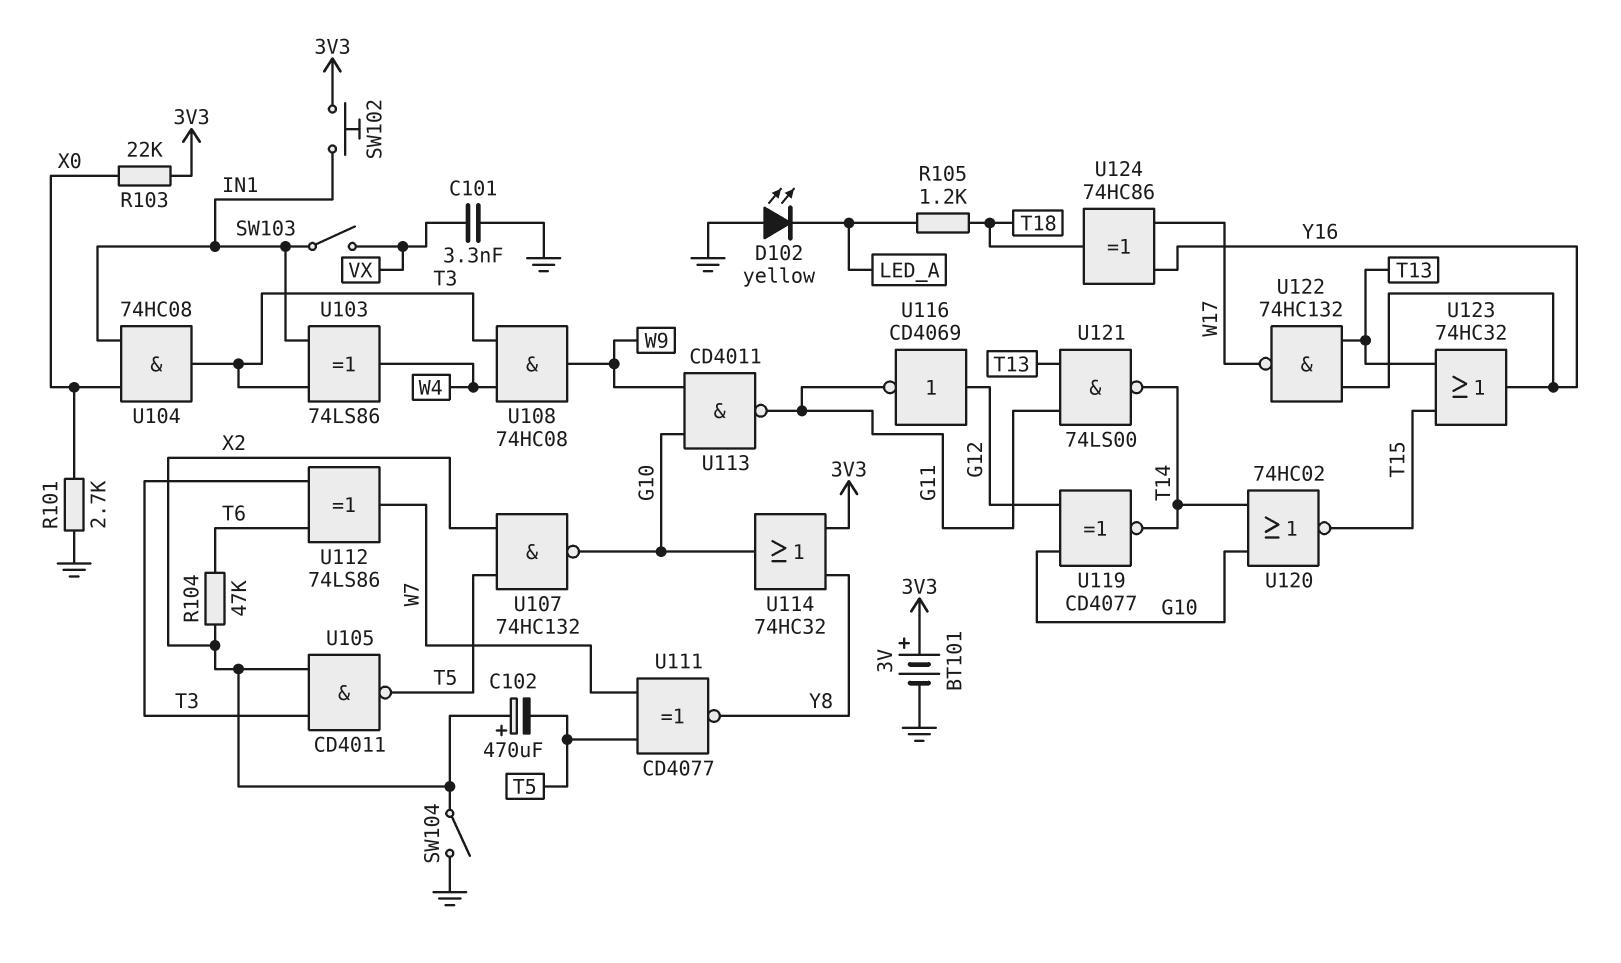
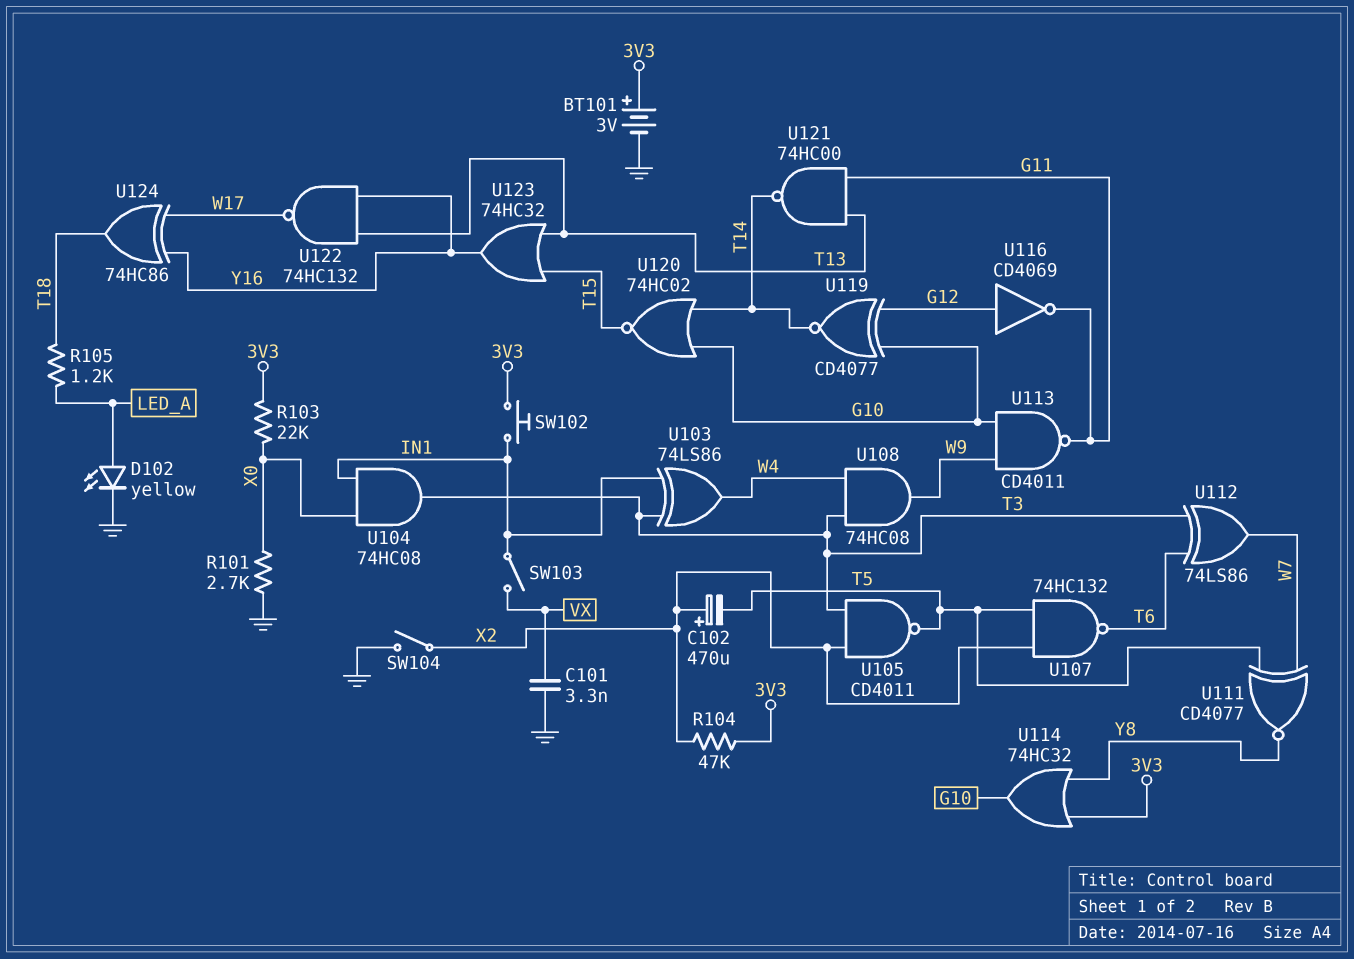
D102: LED yellow (A GND, K LED_A) -> LED yellow (A LED_A, K GND)
R104: 47k (T6, X2) -> 47k (3V3, X2)
U107: NAND 74HC132 (in T5, in X2, out G10) -> NAND 74HC132 (in T5, in X2, out T6)
U121: NAND 74LS00 (in G11, in T13, out T14) -> NAND 74HC00 (in G11, in T13, out T14)

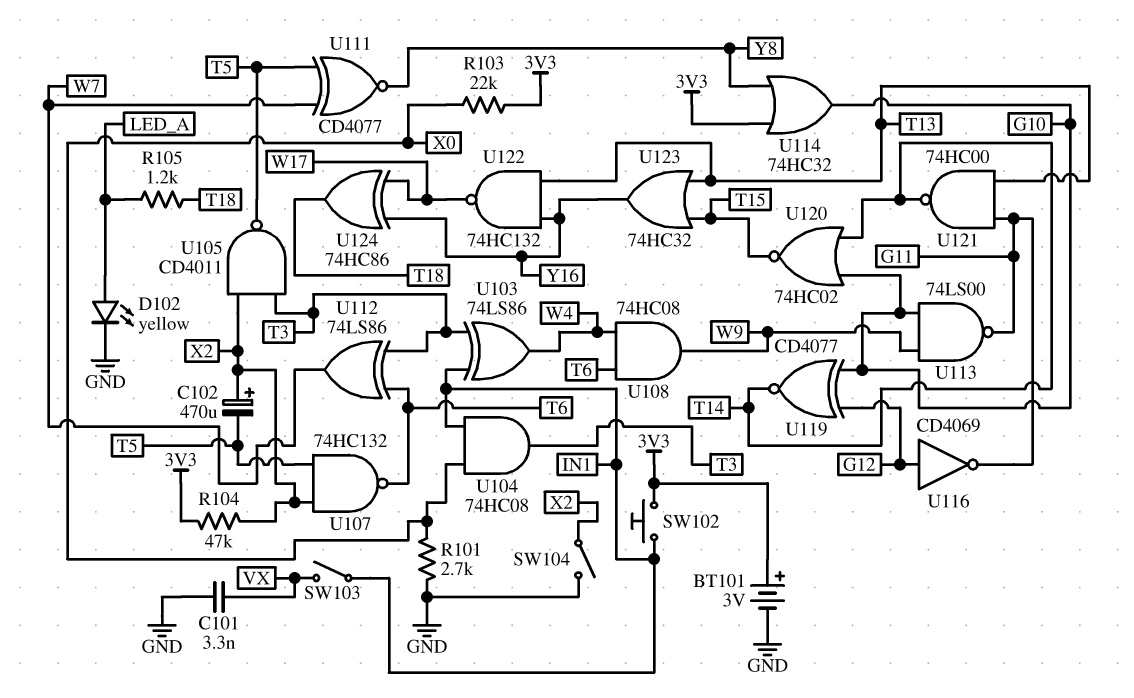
U108: AND 74HC08 (in T3, in W4, out W9) -> AND 74HC08 (in T6, in W4, out W9)
U113: NAND CD4011 (in G10, in W9, out G11) -> NAND 74LS00 (in G10, in W9, out G11)

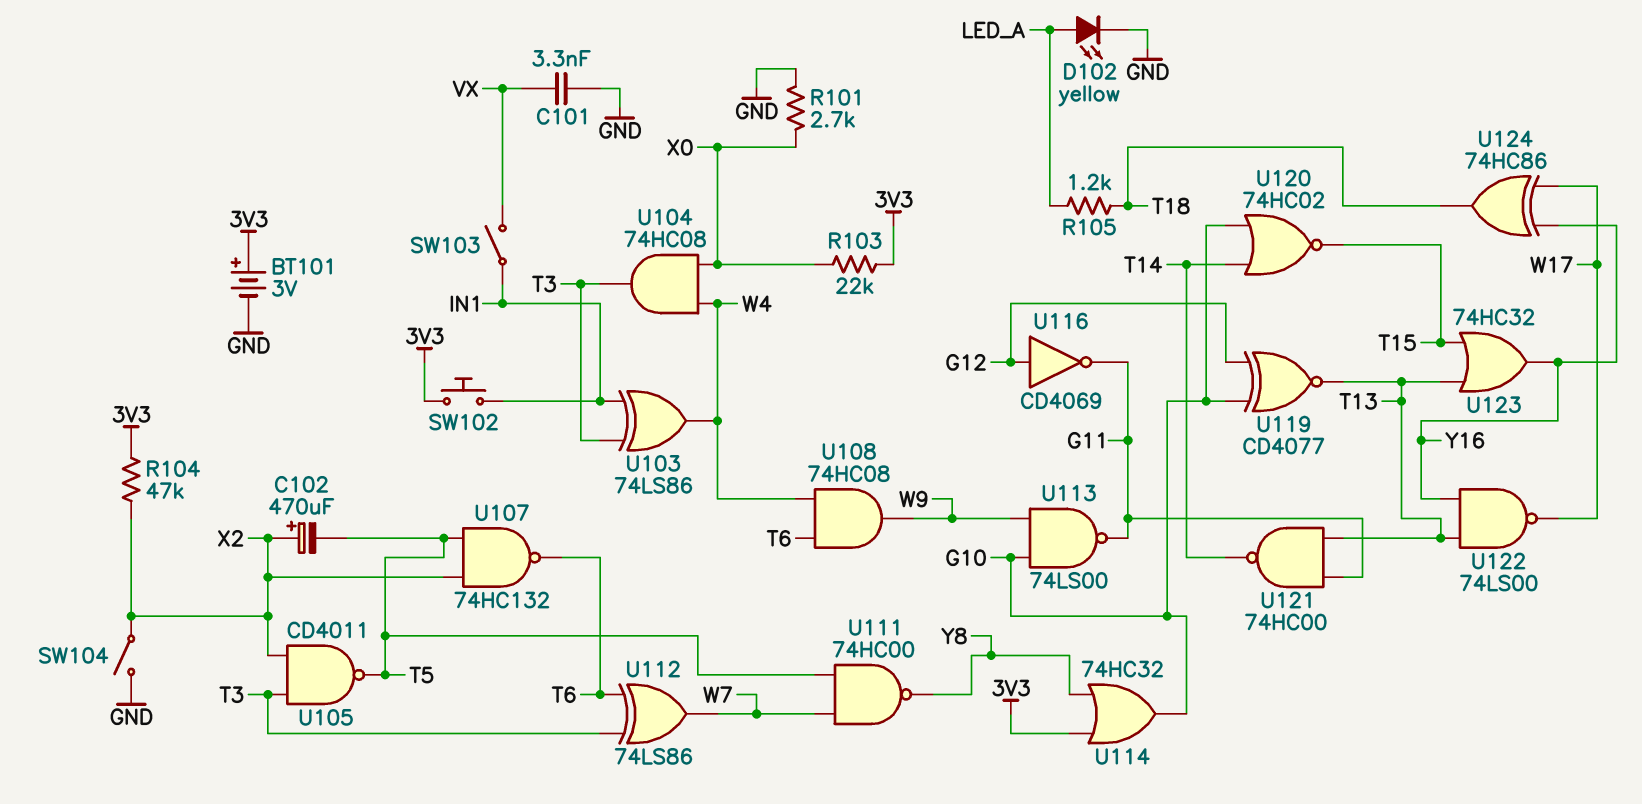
U104: AND 74HC08 (in IN1, in X0, out T3) -> AND 74HC08 (in W4, in X0, out T3)
U111: XNOR CD4077 (in T5, in W7, out Y8) -> NAND 74HC00 (in T5, in W7, out Y8)
U119: XNOR CD4077 (in G10, in G12, out T14) -> XNOR CD4077 (in G10, in G12, out T13)
U122: NAND 74HC132 (in T13, in Y16, out W17) -> NAND 74LS00 (in T13, in Y16, out W17)

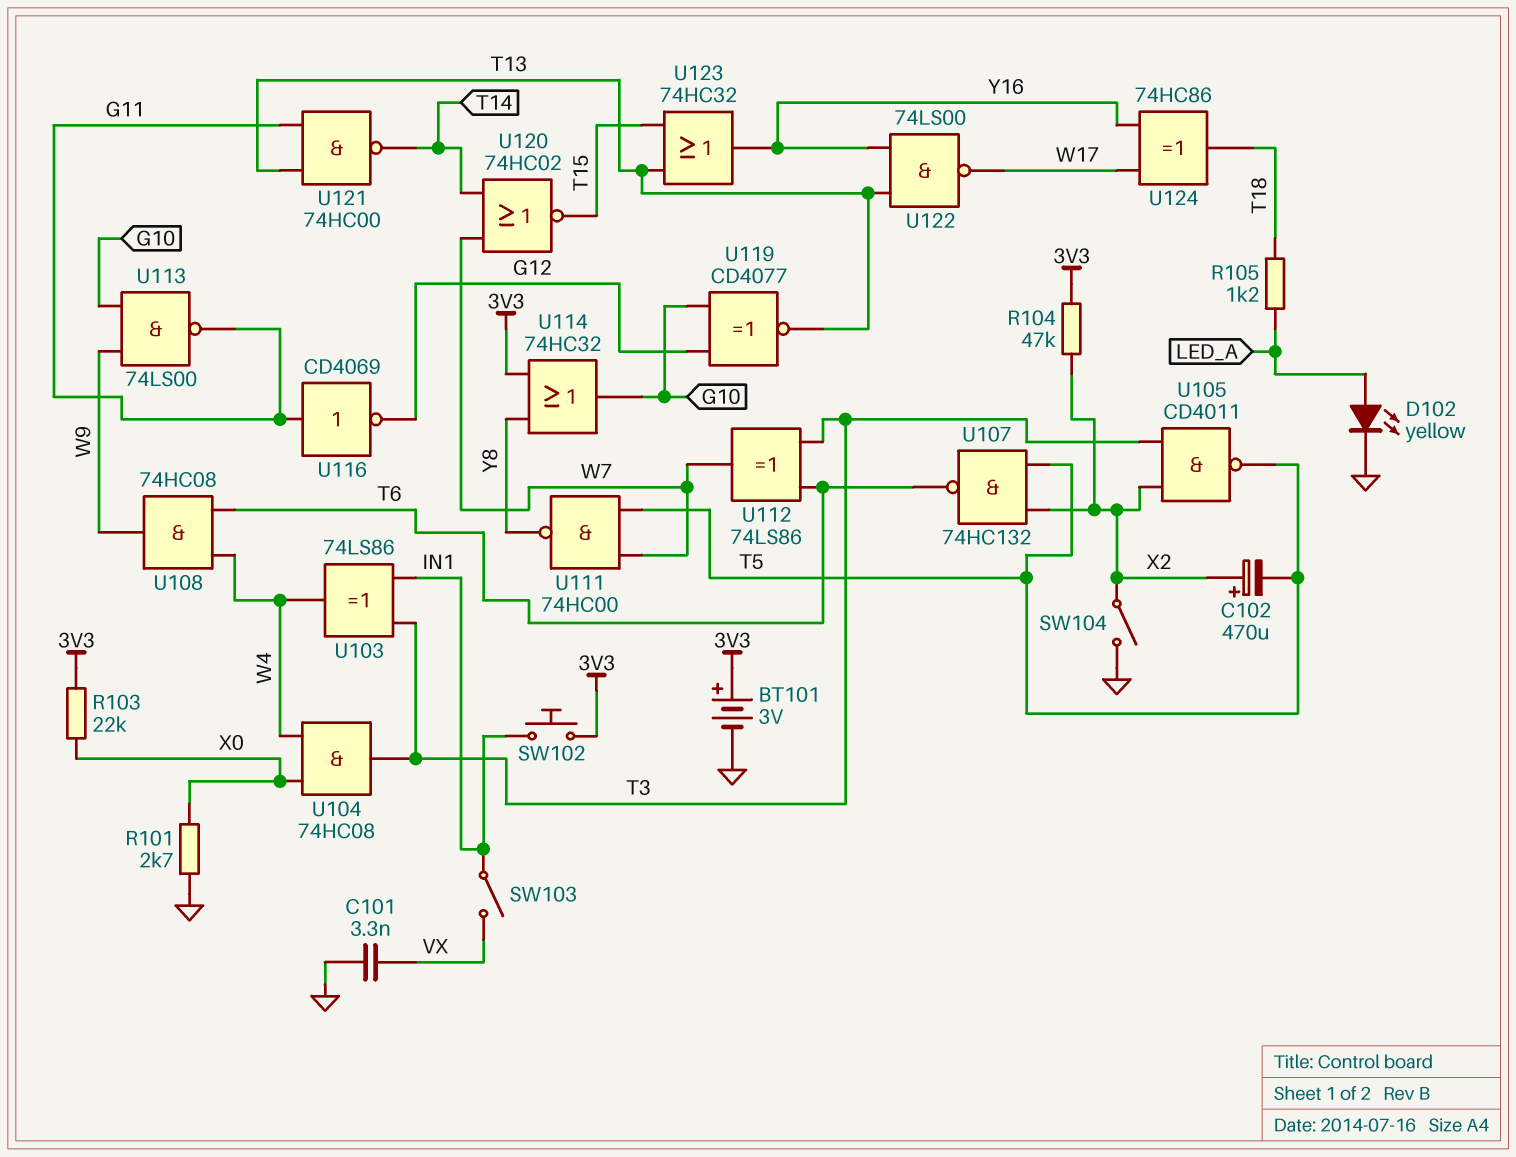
U116: NOT CD4069 (in G12, out G11) -> NOT CD4069 (in G11, out G12)
U120: NOR 74HC02 (in G10, in T14, out T15) -> NOR 74HC02 (in T14, in W7, out T15)

